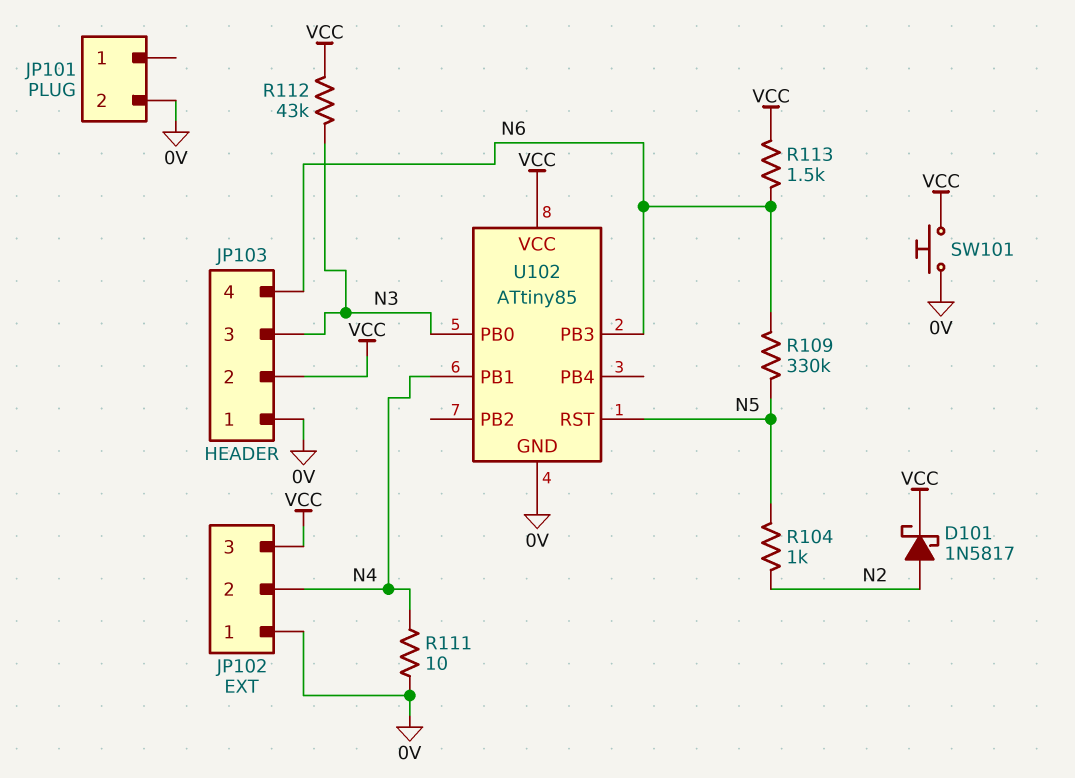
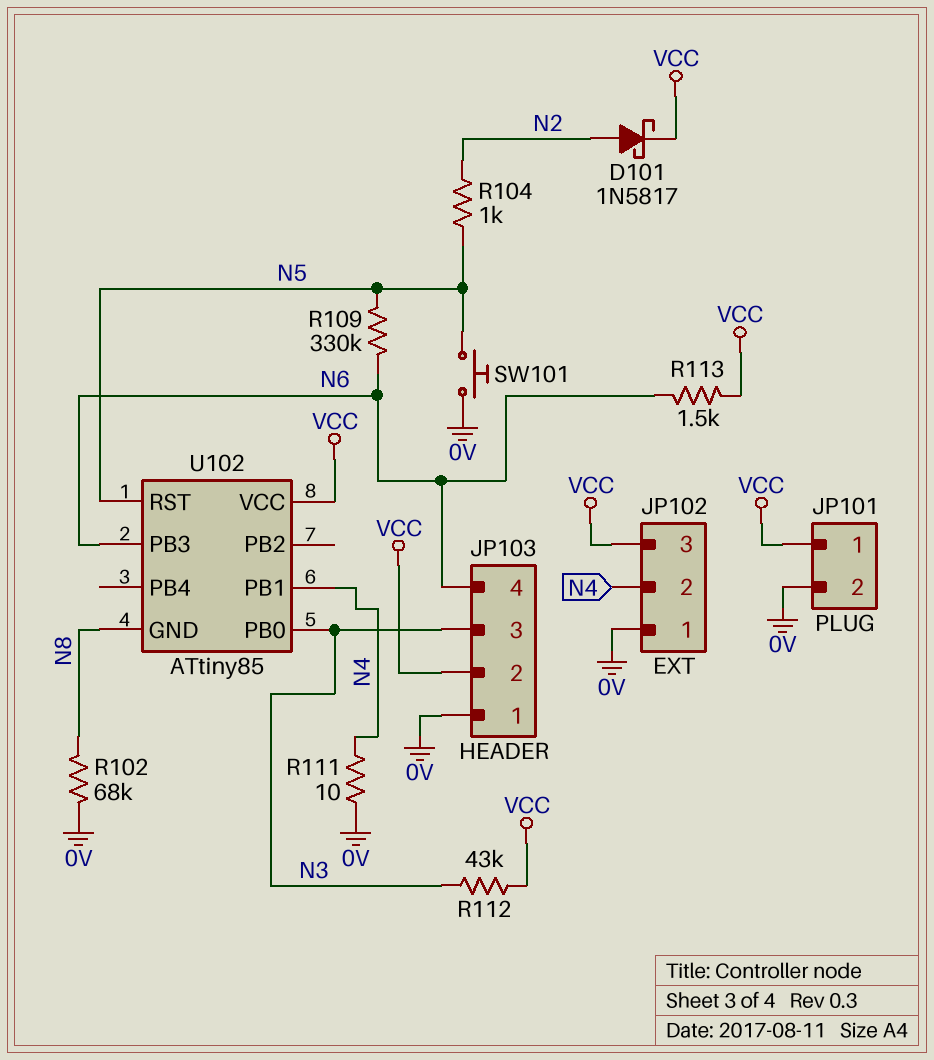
JP101 pin 1: none -> VCC
R102: none -> 68k (0V, N8)
SW101: button (0V, VCC) -> button (0V, N5)
U102 pin GND: 0V -> N8

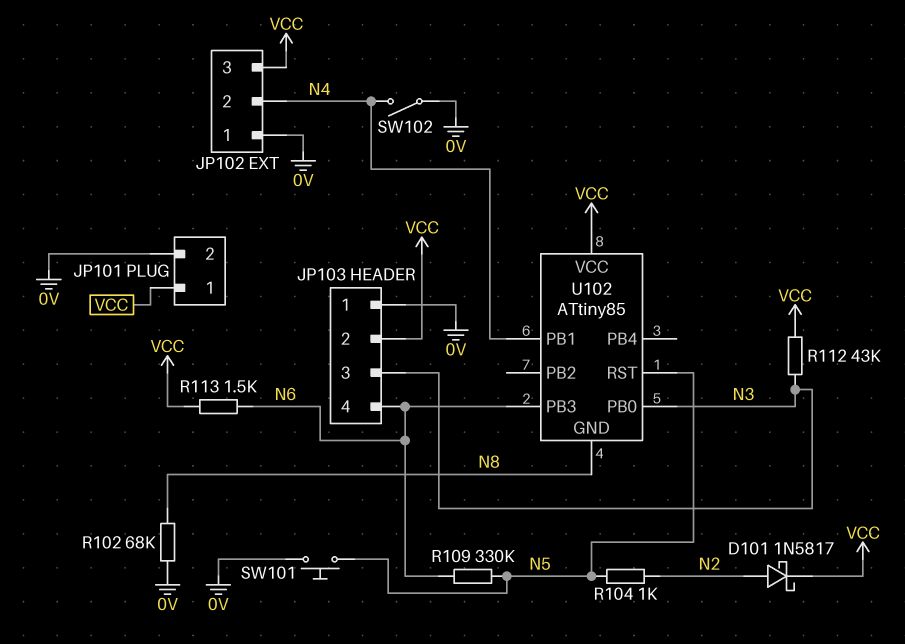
R111: 10 (0V, N4) -> none
SW102: none -> switch (0V, N4)

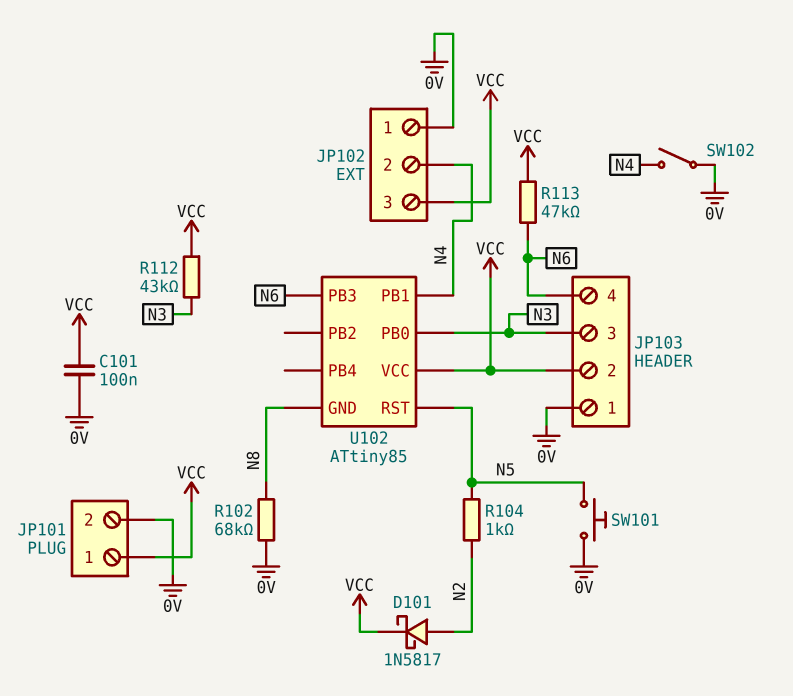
C101: none -> 100nF (0V, VCC)
R109: 330k (N5, N6) -> none
R113: 1.5k (N6, VCC) -> 47k (N6, VCC)

